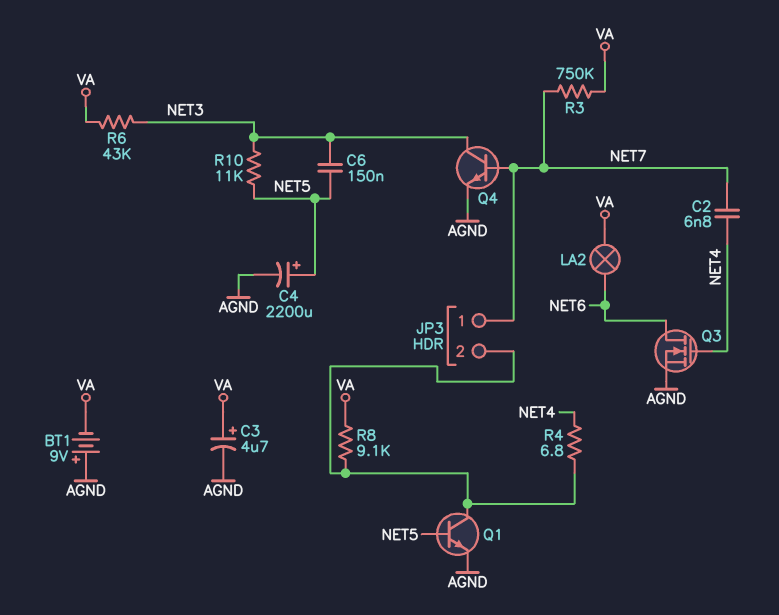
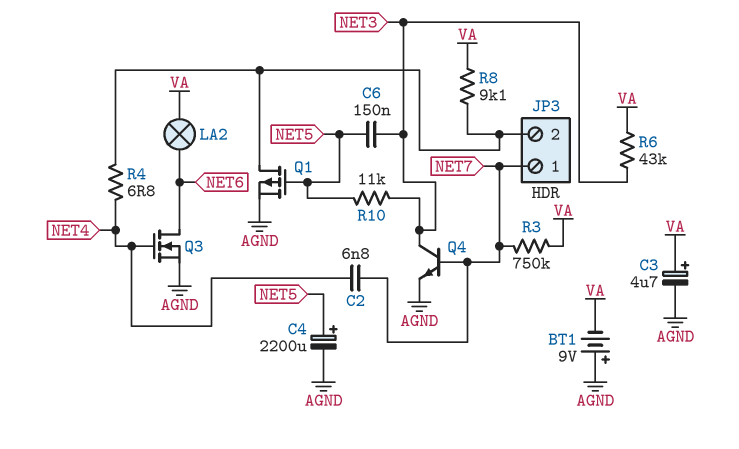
Q1: NPN (B NET5, C JP3/2, E AGND) -> PMOS (G NET5, D JP3/2, S AGND)

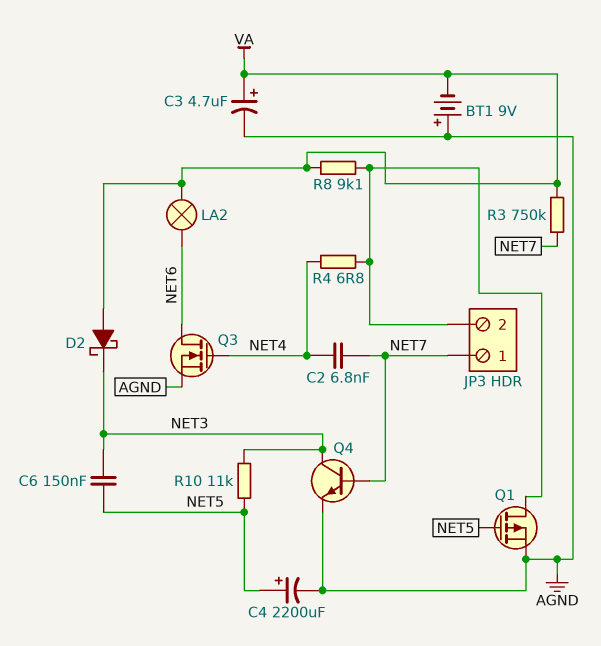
D2: none -> schottky (A VA, K NET3)
R6: 43k (NET3, VA) -> none

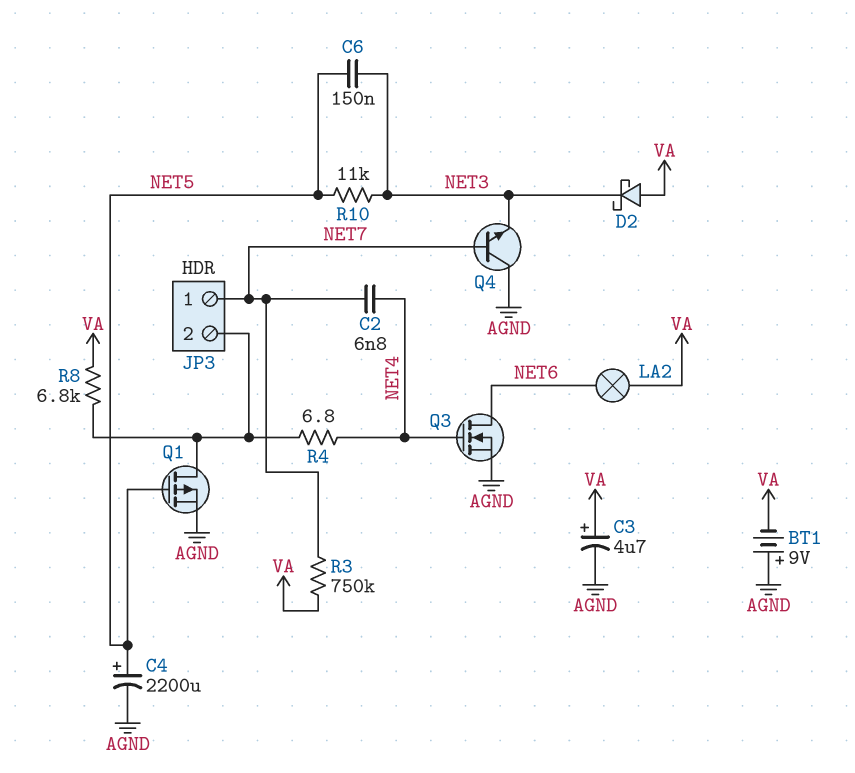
Q4: NPN (B NET7, C NET3, E AGND) -> NPN (B NET7, C AGND, E NET3)
R8: 9.1k (JP3/2, VA) -> 6.8k (JP3/2, VA)

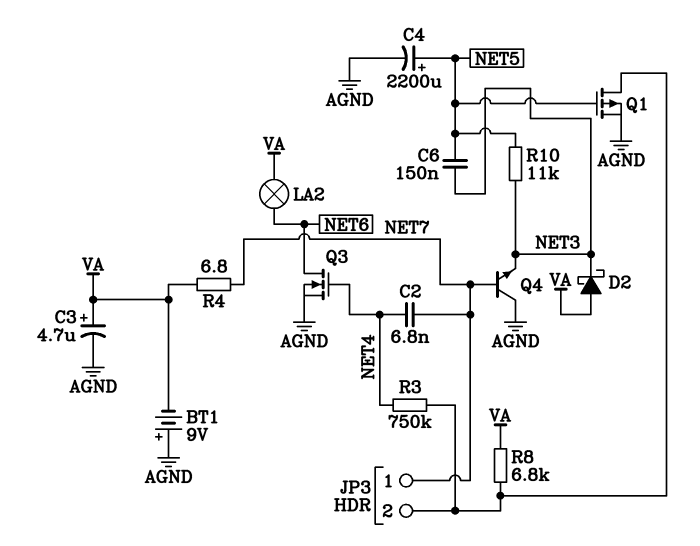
R3: 750k (NET7, VA) -> 750k (JP3/2, NET4)
R4: 6.8 (JP3/2, NET4) -> 6.8 (NET7, VA)

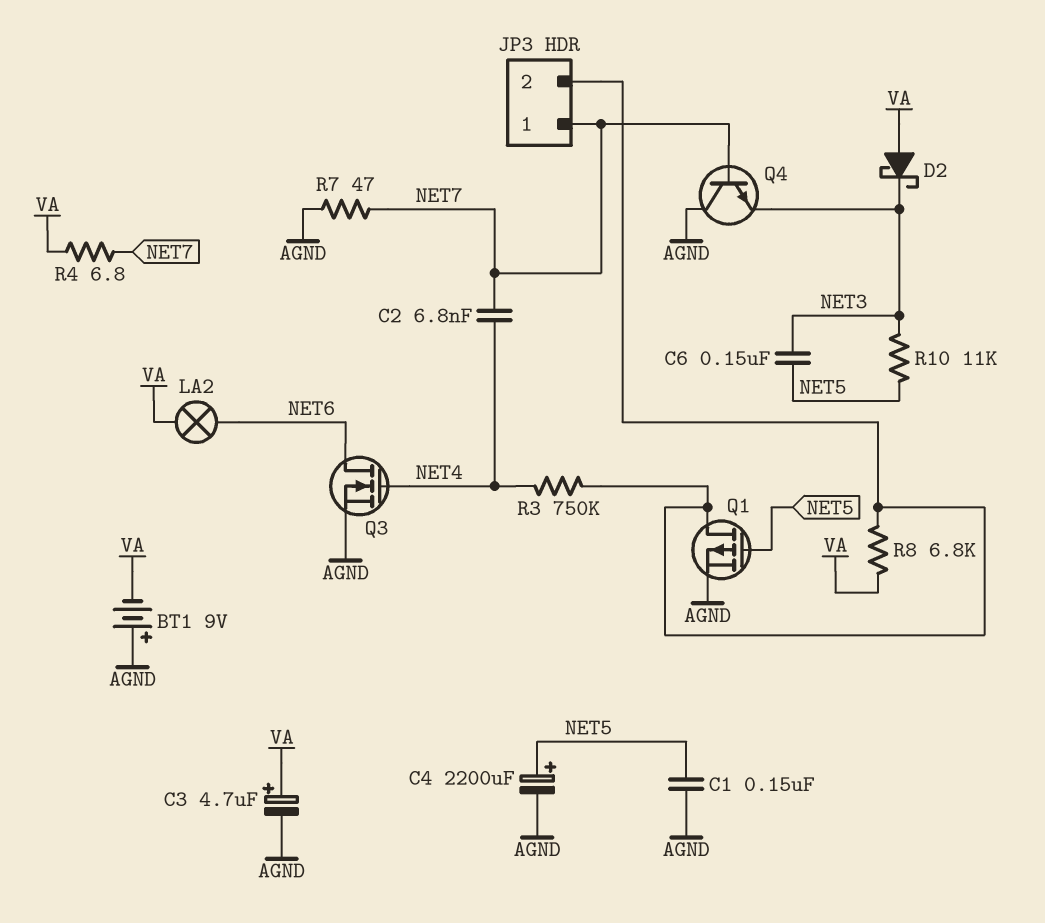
C1: none -> 150nF (AGND, NET5)
R7: none -> 47 (AGND, NET7)

